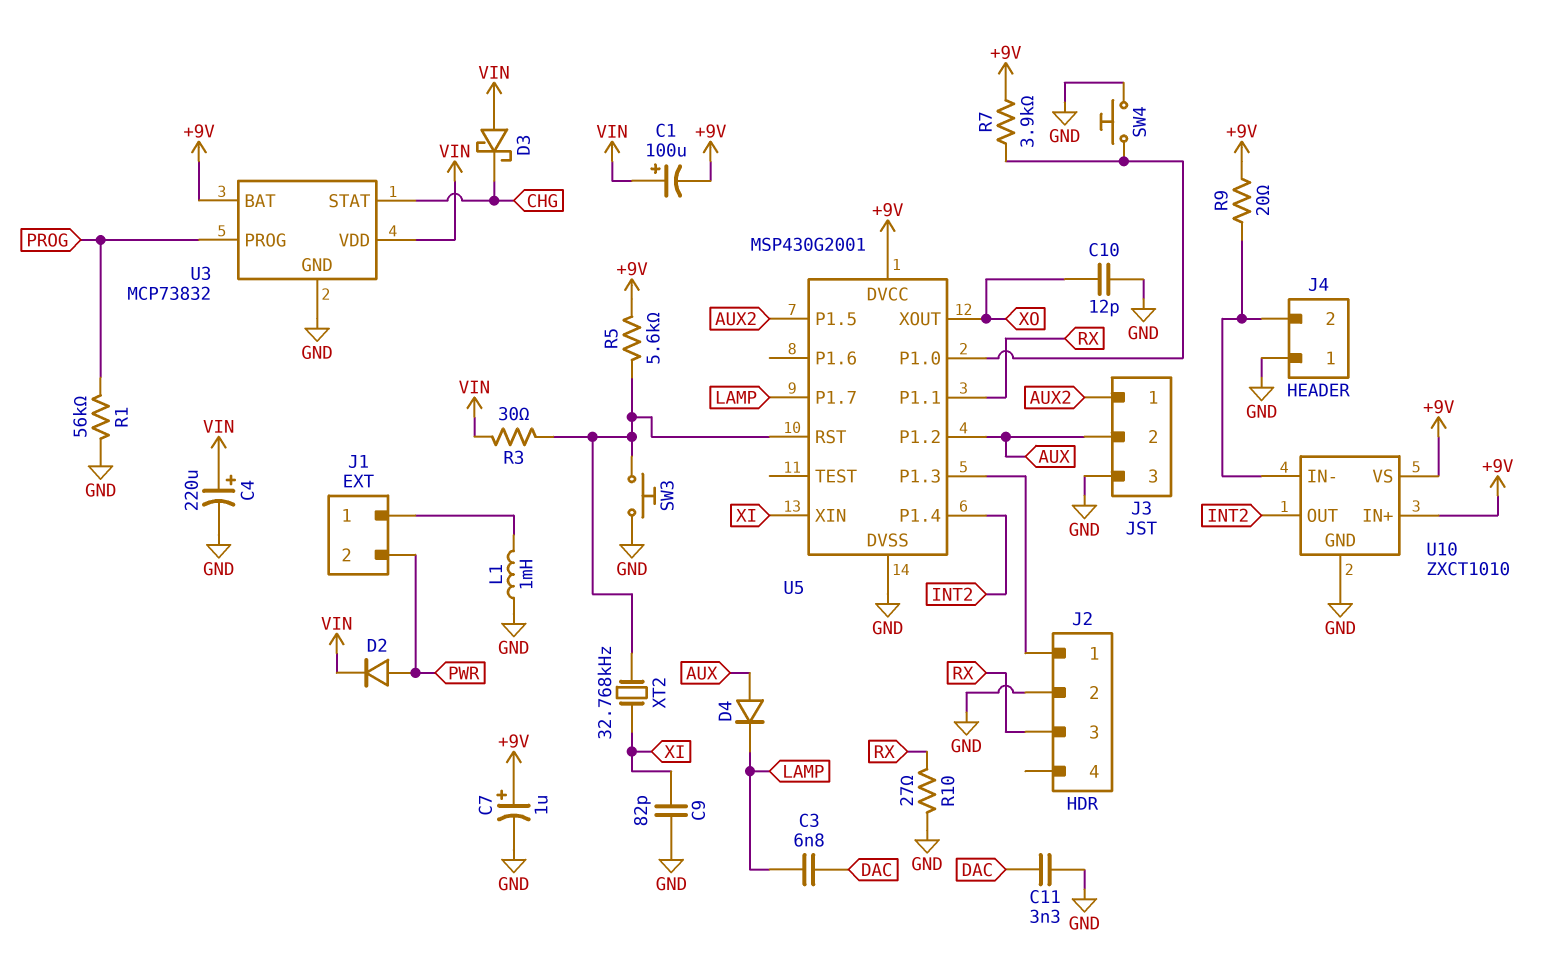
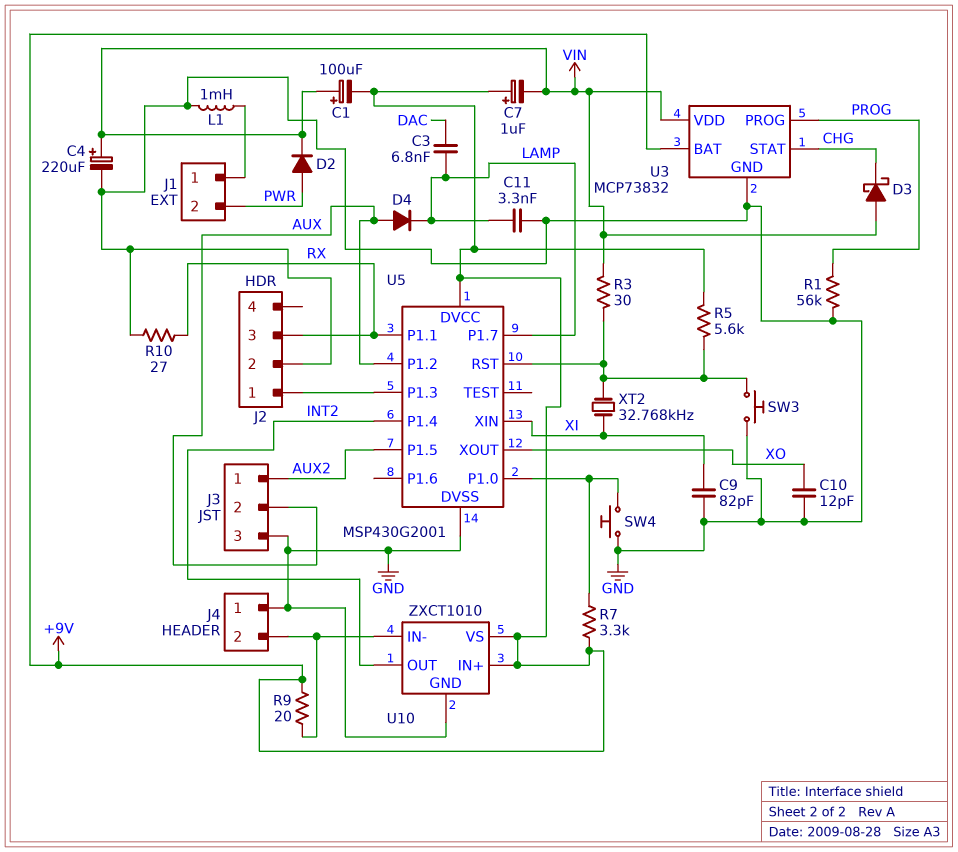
C7: 1uF (plus +9V, minus GND) -> 1uF (plus +9V, minus VIN)
C11: 3.3nF (DAC, GND) -> 3.3nF (GND, LAMP)
R7: 3.9k (+9V, U5/P1.0) -> 3.3k (+9V, U5/P1.0)

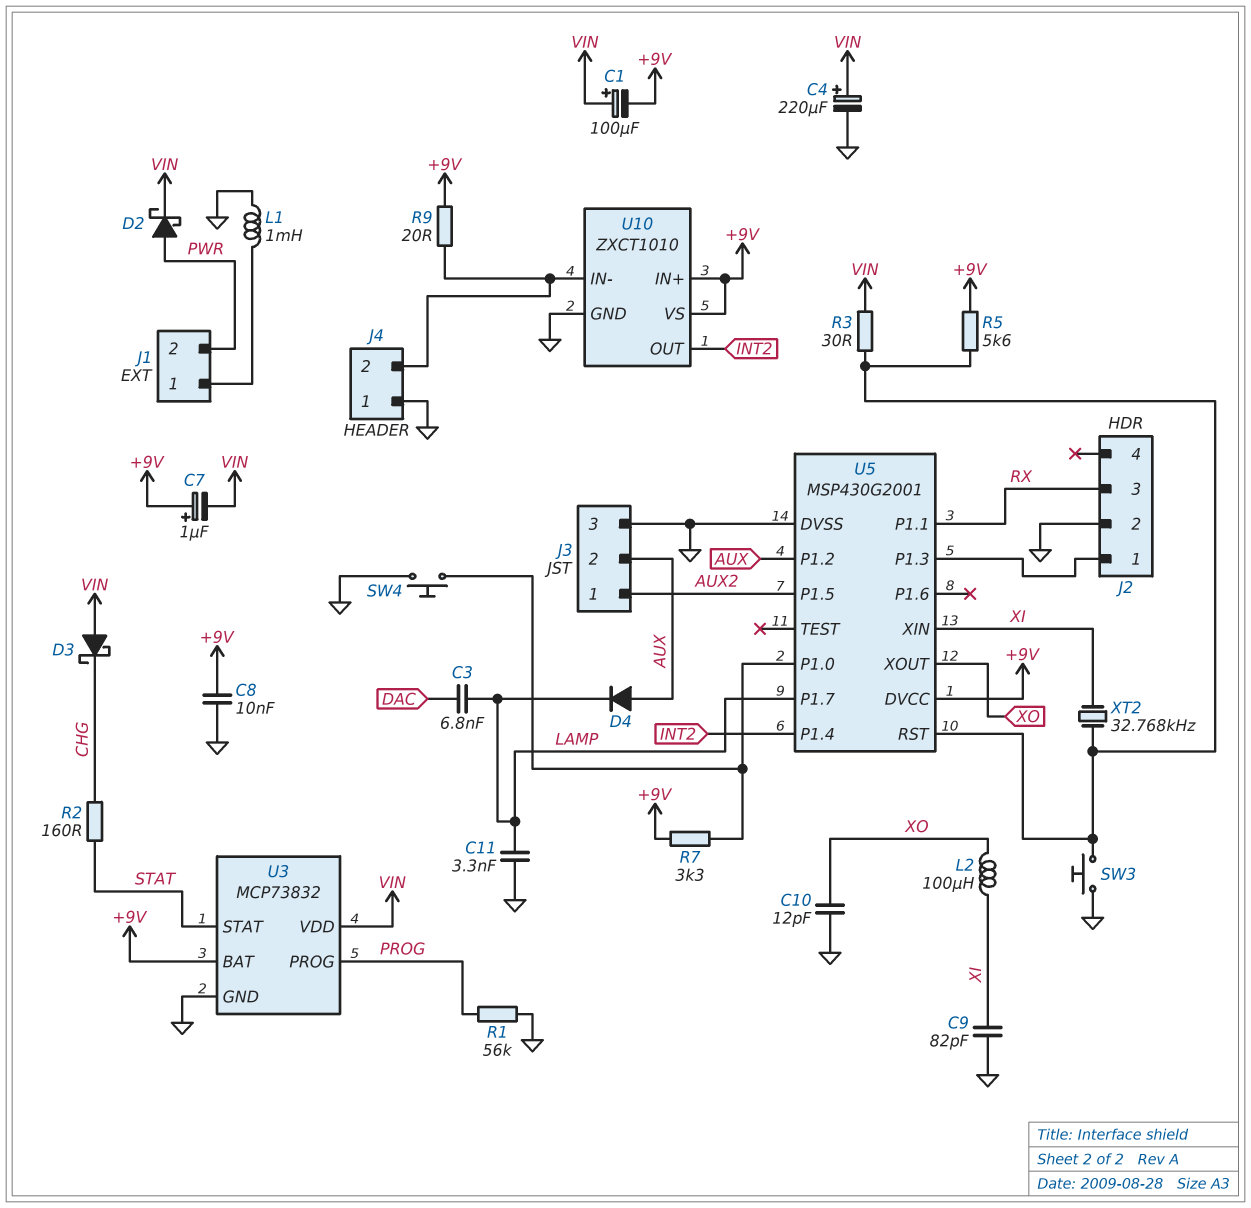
C8: none -> 10nF (+9V, GND)
D2: diode (A PWR, K VIN) -> schottky (A PWR, K VIN)
L2: none -> 100uH (XI, XO)
R2: none -> 160 (CHG, STAT)
R10: 27 (GND, RX) -> none
U3 pin STAT: CHG -> STAT

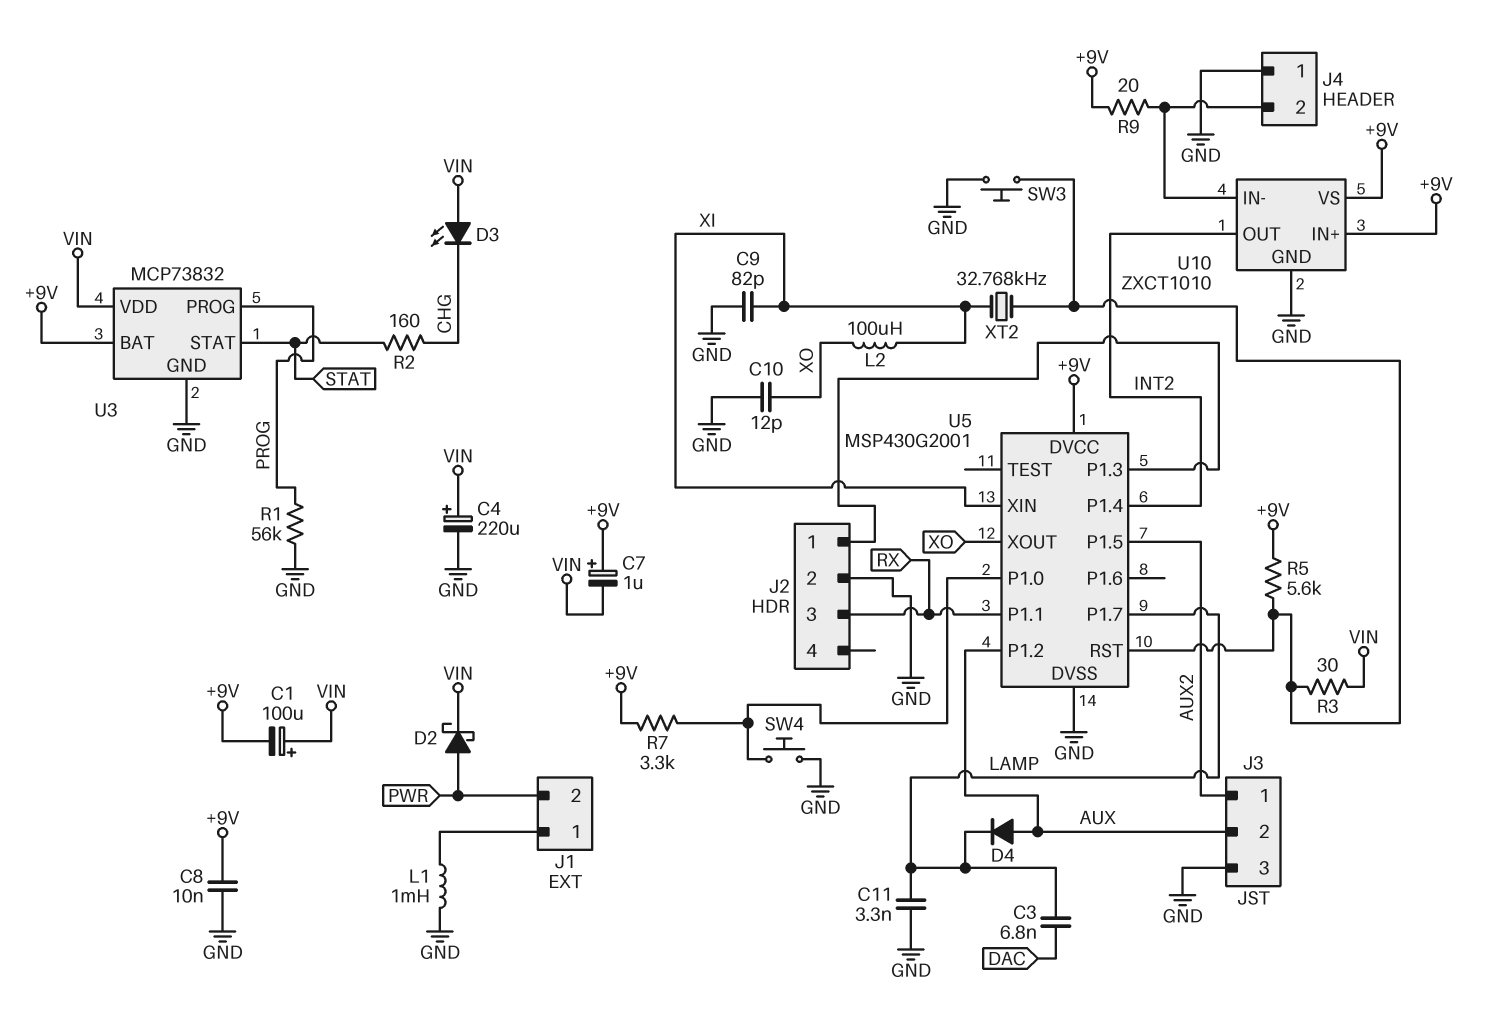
D3: schottky (A VIN, K CHG) -> LED (A VIN, K CHG)

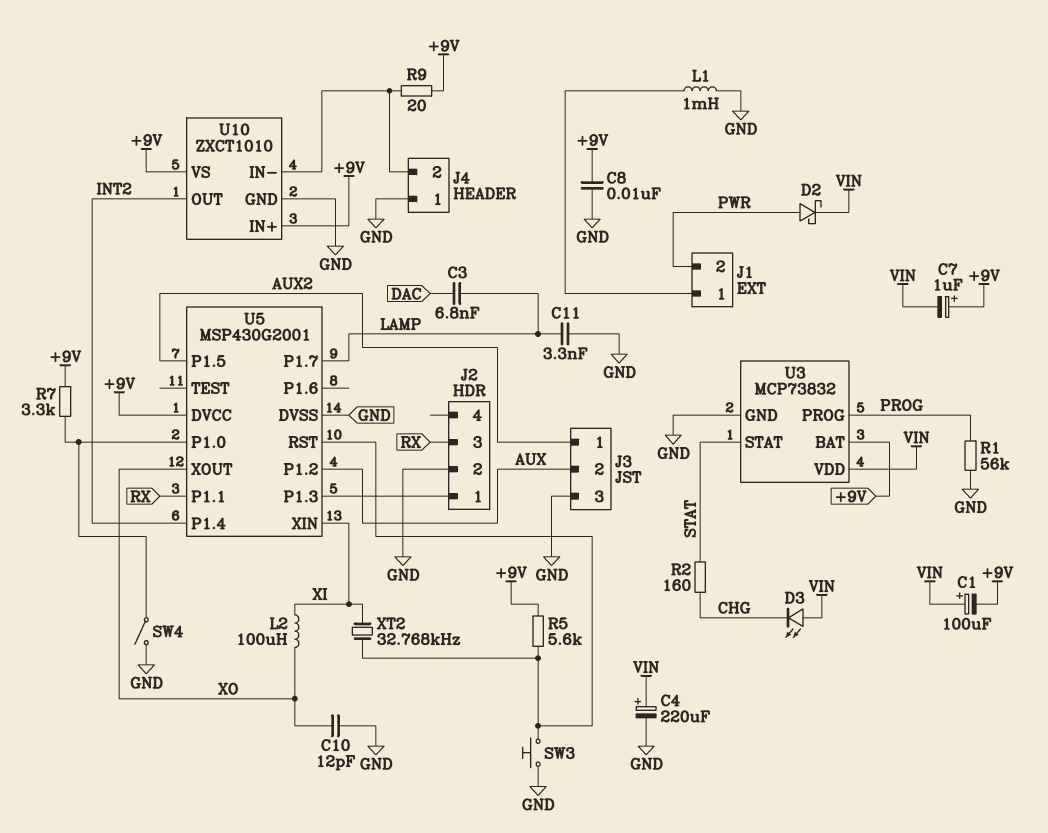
C9: 82pF (GND, XI) -> none
D4: diode (A AUX, K LAMP) -> none
R3: 30 (U5/RST, VIN) -> none
SW4: button (GND, U5/P1.0) -> switch (GND, U5/P1.0)

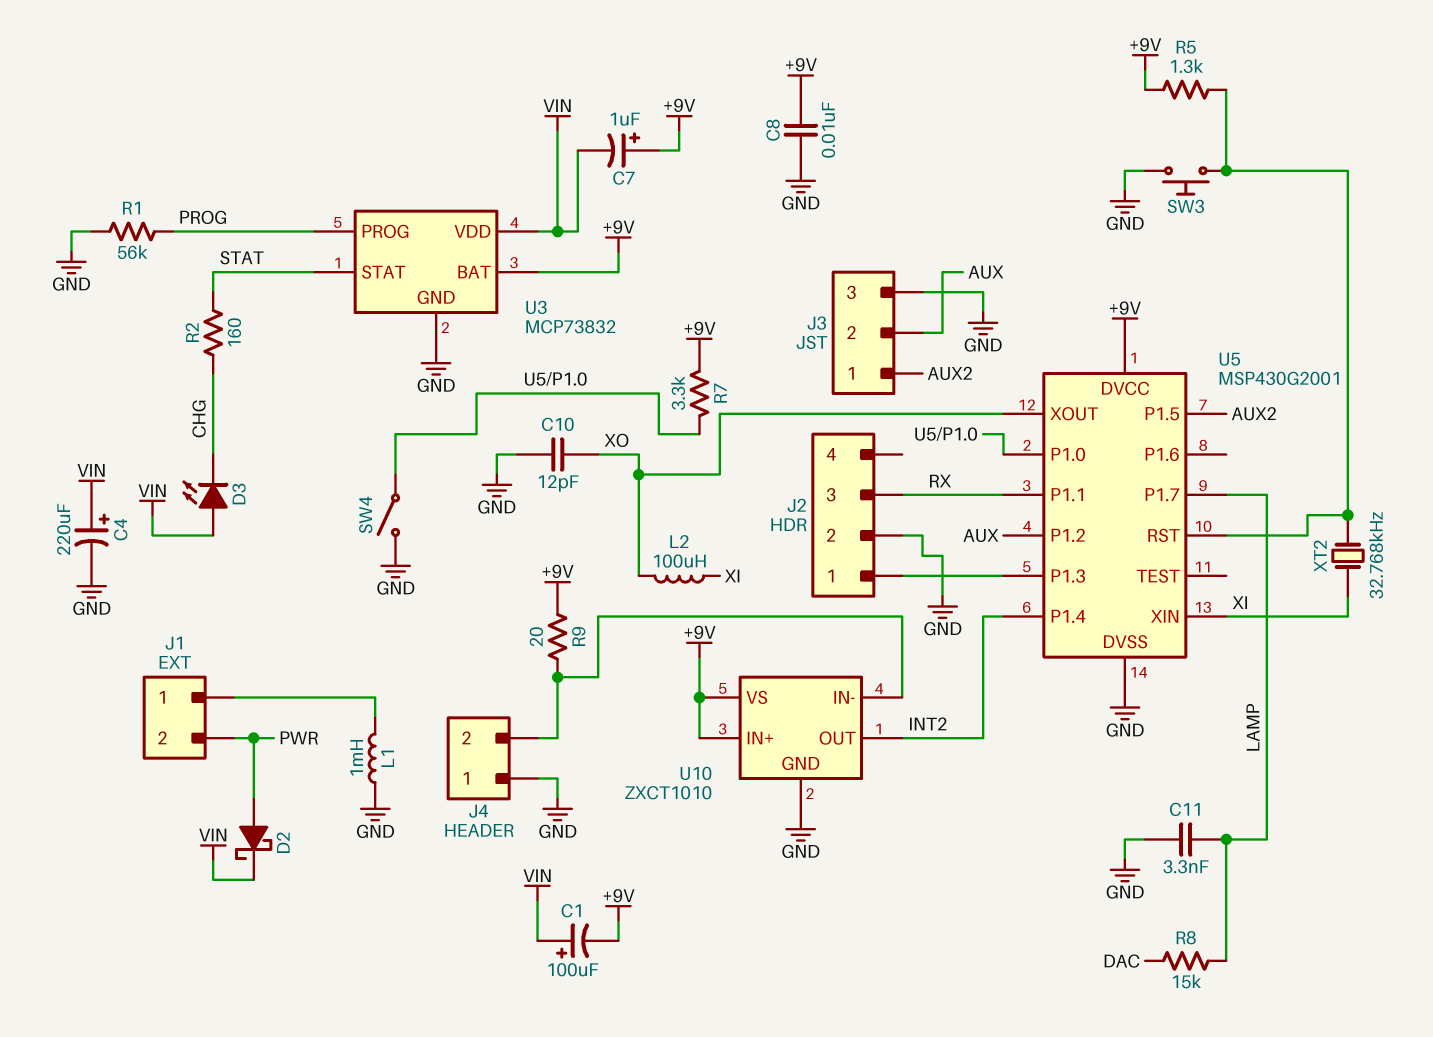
C3: 6.8nF (DAC, LAMP) -> none
R5: 5.6k (+9V, U5/RST) -> 1.3k (+9V, U5/RST)
R8: none -> 15k (DAC, LAMP)

